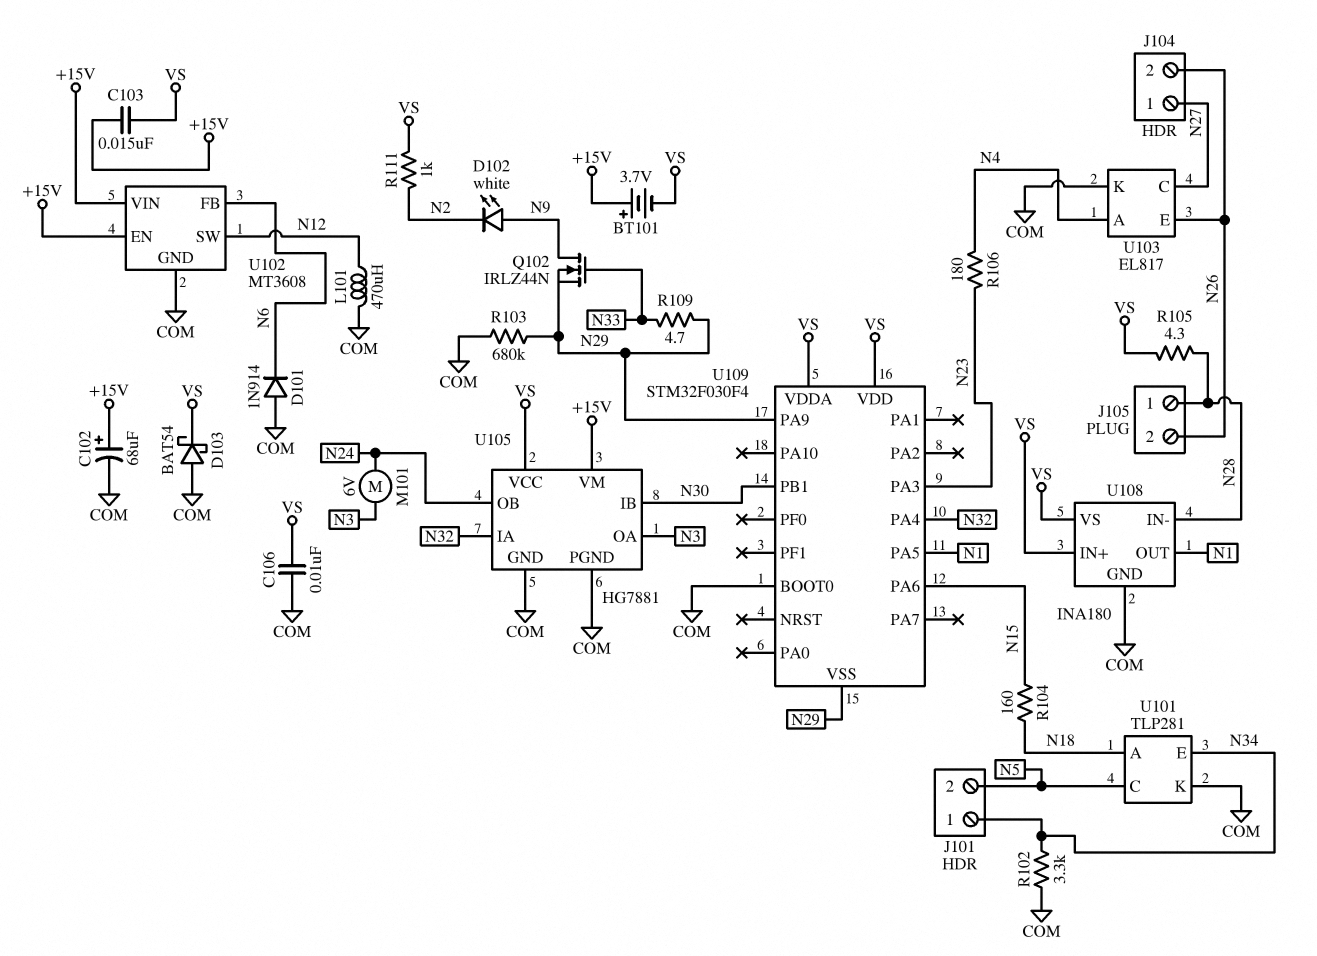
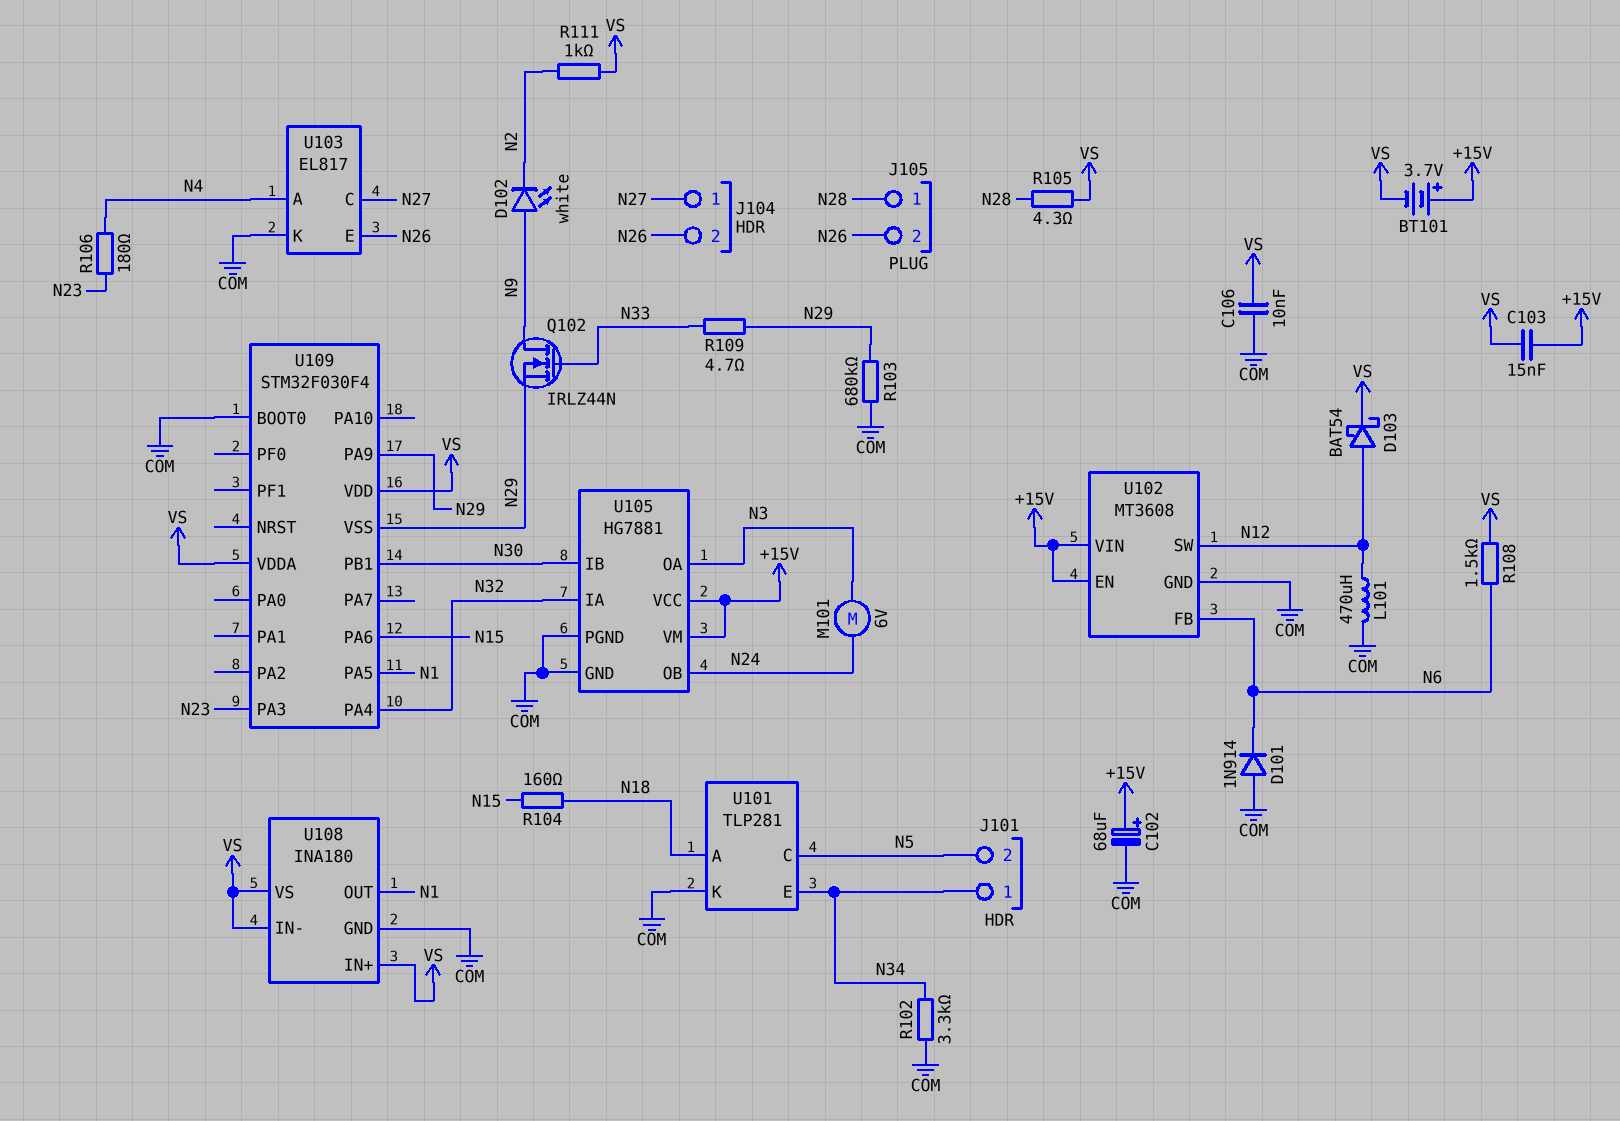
D103: schottky BAT54 (A COM, K VS) -> schottky BAT54 (A N12, K VS)
R108: none -> 1.5k (N6, VS)
U105 pin VCC: VS -> +15V
U108 pin IN-: N28 -> VS

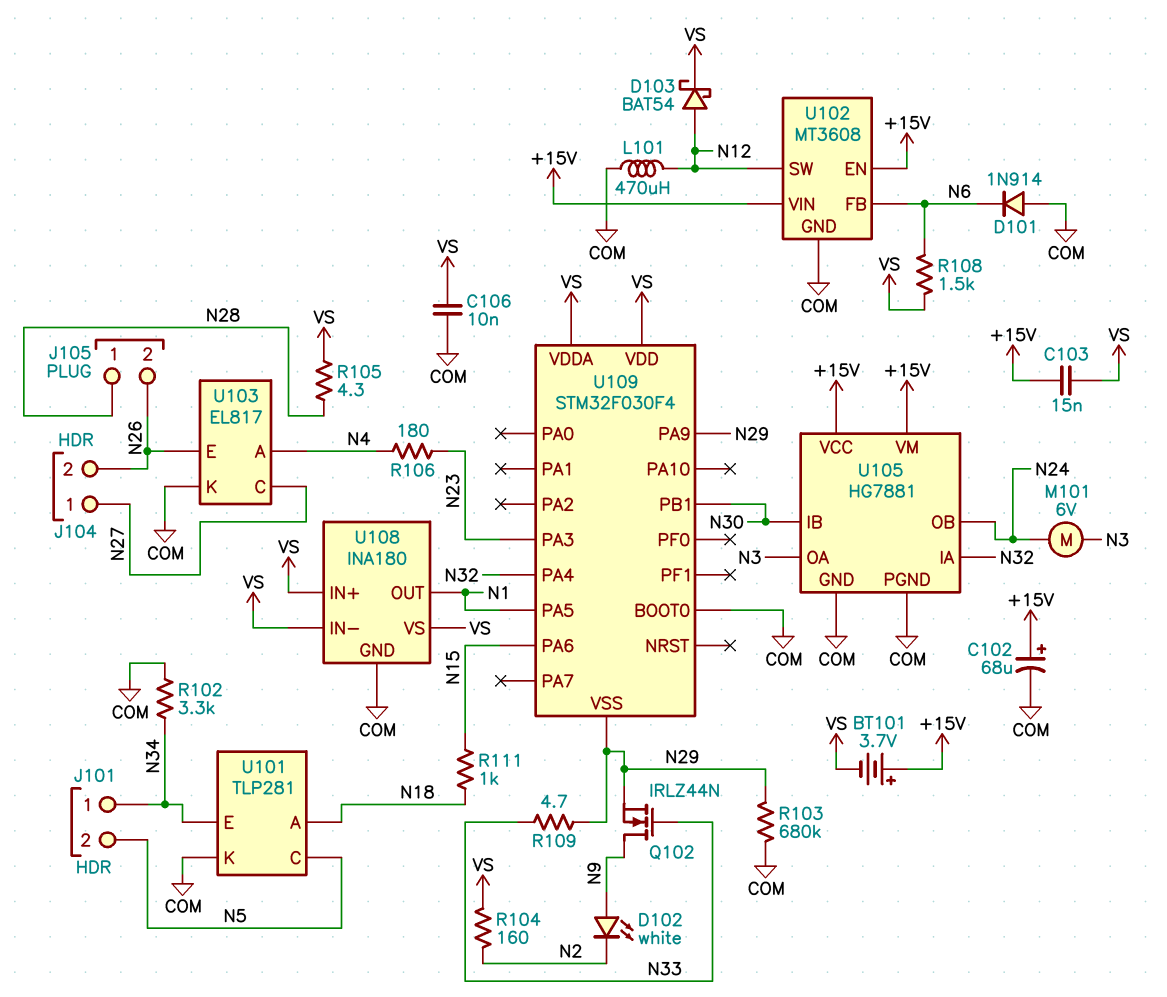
R104: 160 (N15, N18) -> 160 (N2, VS)
R111: 1k (N2, VS) -> 1k (N15, N18)

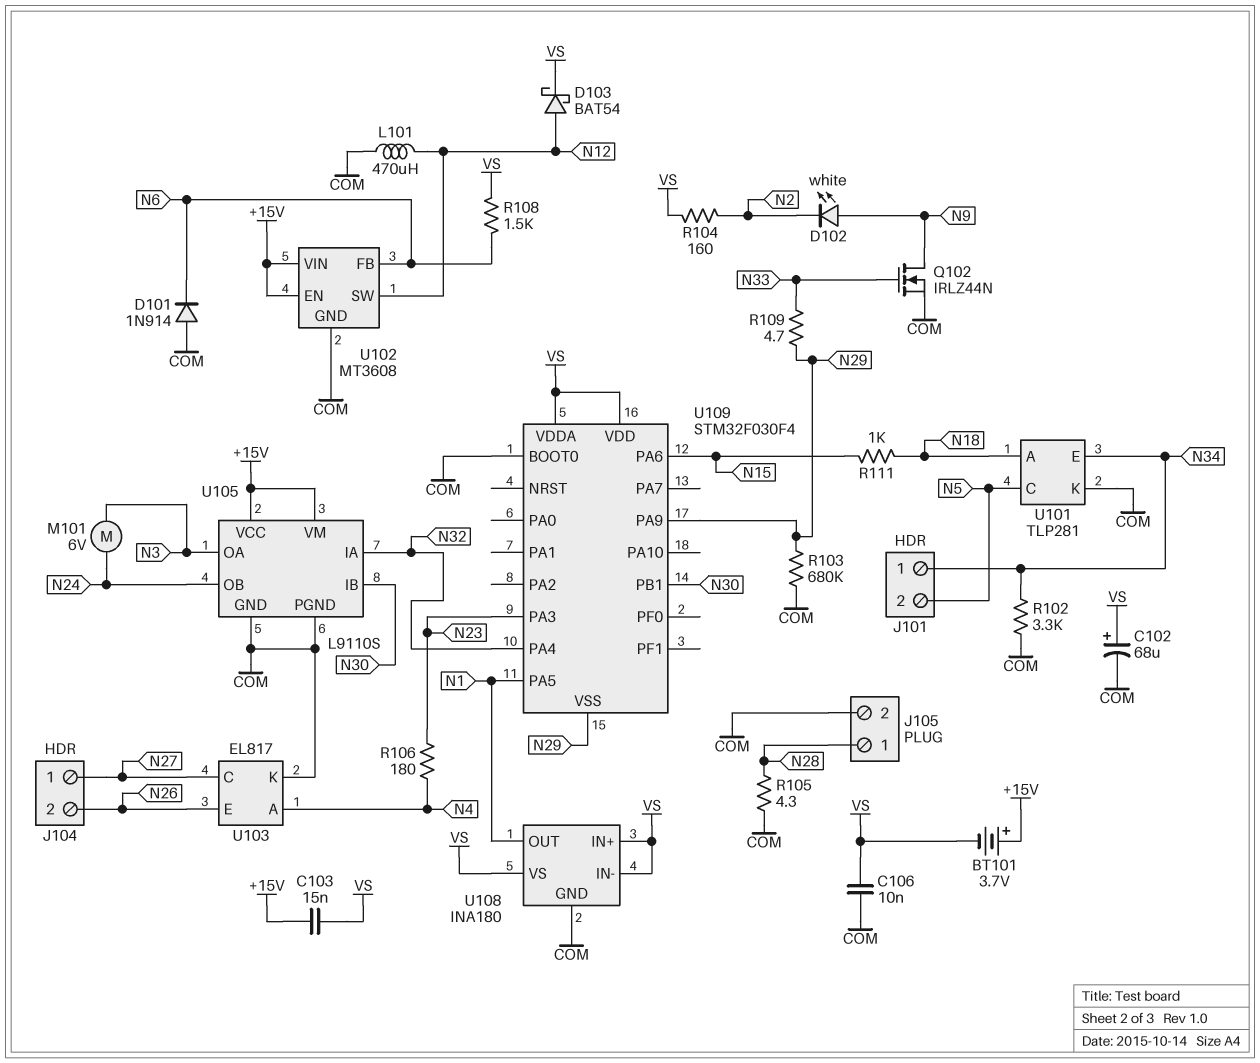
C102: 68uF (plus +15V, minus COM) -> 68uF (plus VS, minus COM)
J105 pin 2: N26 -> COM
Q102: NMOS IRLZ44N (G N33, D N9, S N29) -> NMOS IRLZ44N (G N33, D N9, S COM)
R105: 4.3 (N28, VS) -> 4.3 (COM, N28)
U105: HG7881 -> L9110S

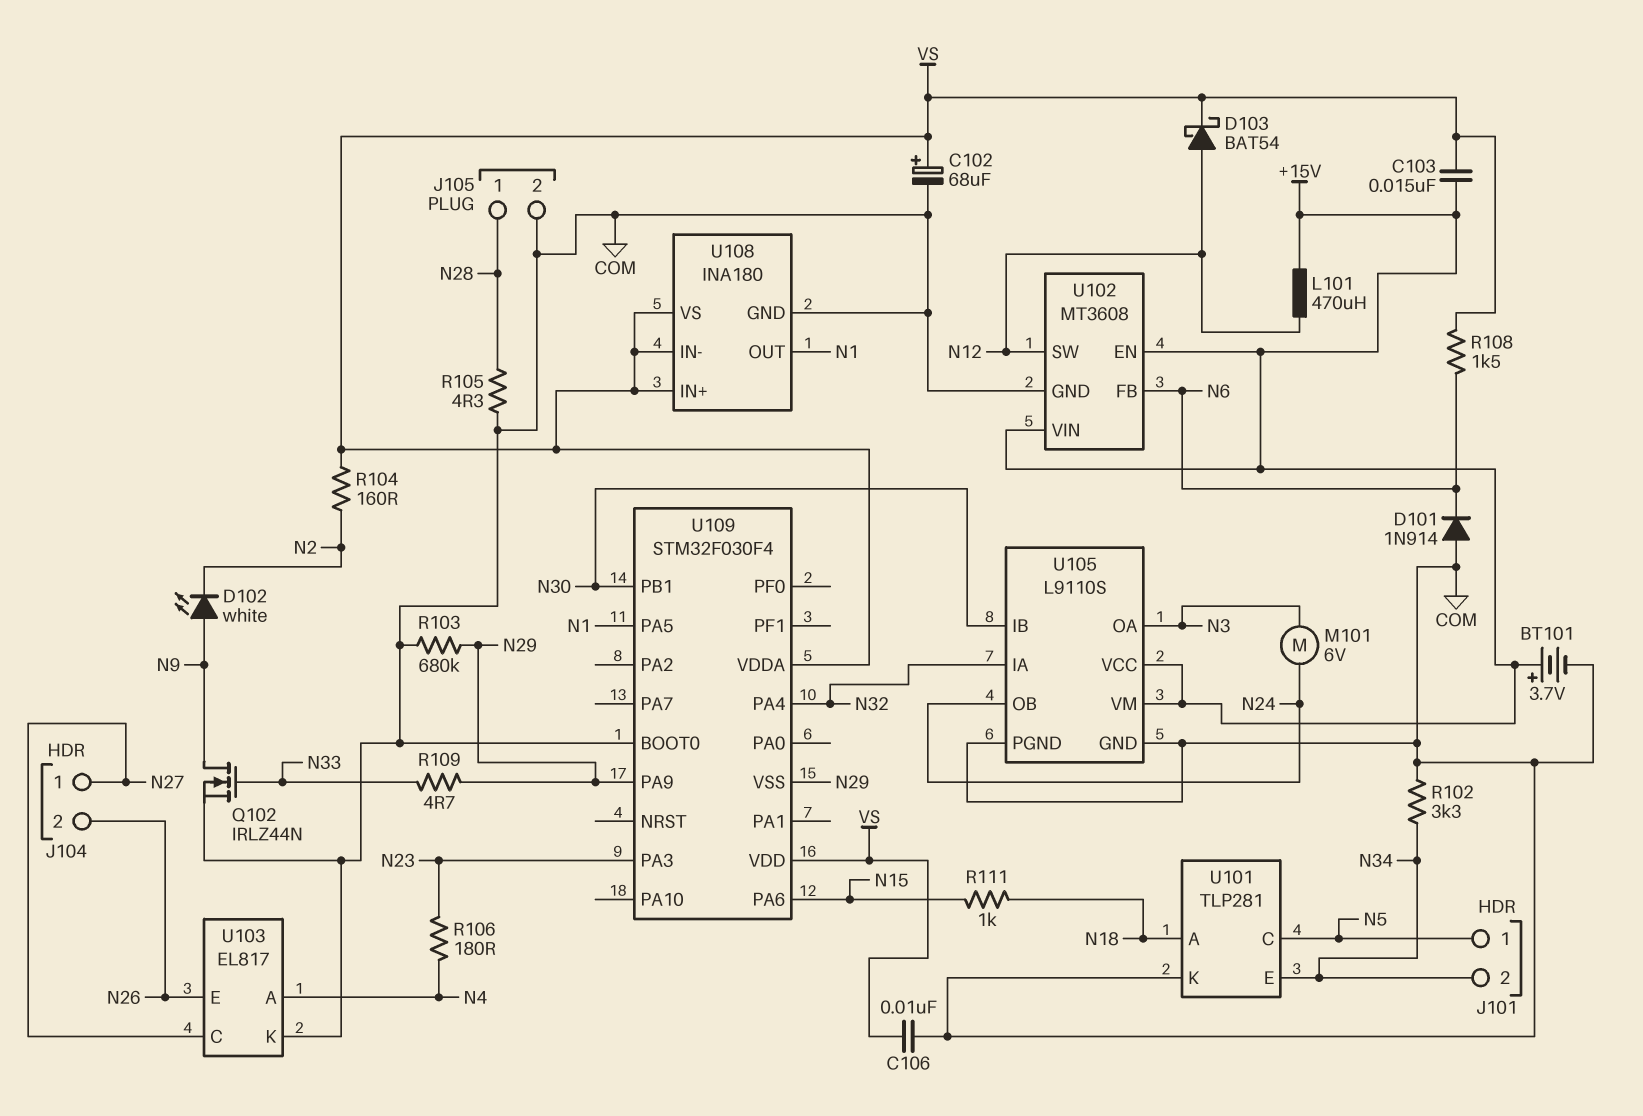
BT101: 3.7V (plus +15V, minus VS) -> 3.7V (plus +15V, minus COM)
J101 pin 1: N34 -> N5
J101 pin 2: N5 -> N34
L101: 470uH (COM, N12) -> 470uH (+15V, N12)

